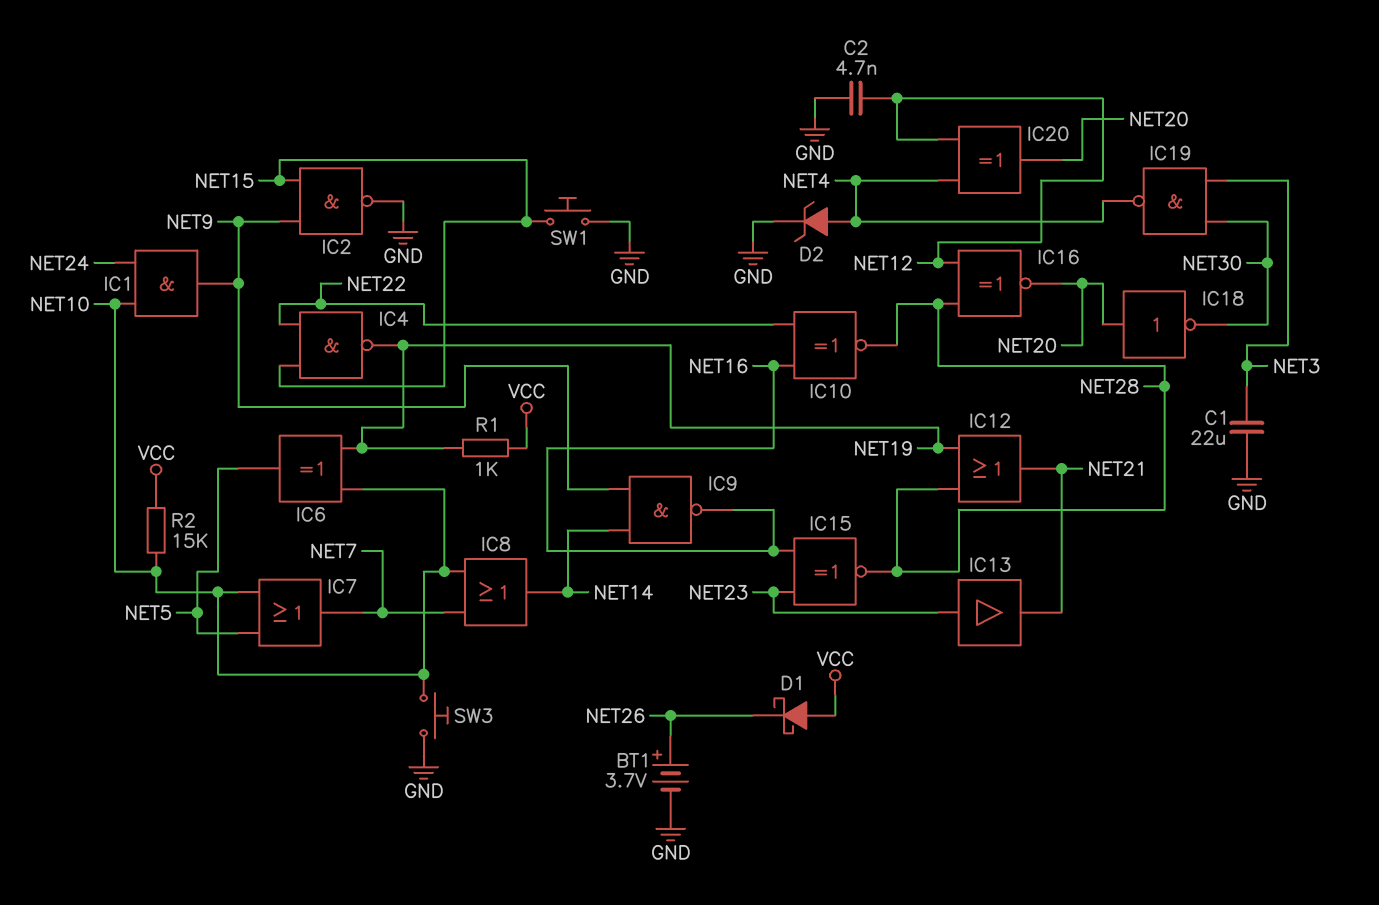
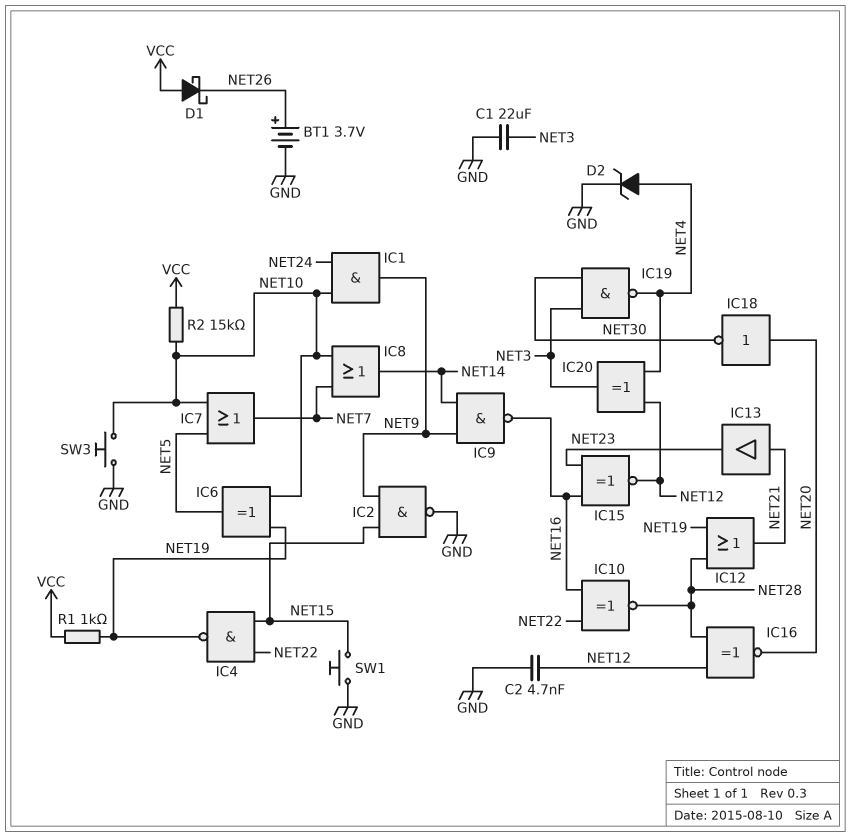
IC13: buffer (in NET23, out NET21) -> buffer (in NET21, out NET23)
IC15: XNOR (in NET16, in NET23, out NET28) -> XNOR (in NET16, in NET23, out NET12)
IC20: XOR (in NET4, in NET12, out NET20) -> XOR (in NET4, in NET12, out NET3)

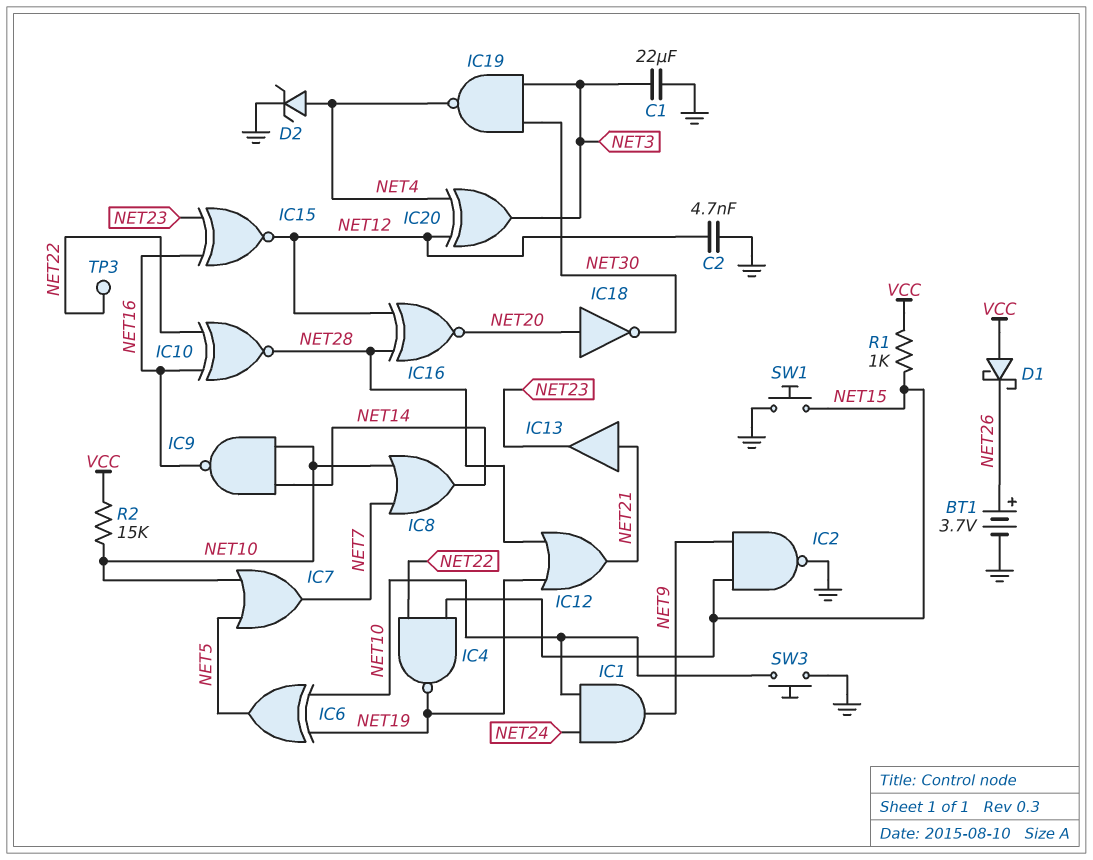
IC9: NAND (in NET9, in NET14, out NET16) -> NAND (in NET10, in NET14, out NET16)
R1: 1k (NET19, VCC) -> 1k (NET15, VCC)
TP3: none -> test point (NET22)

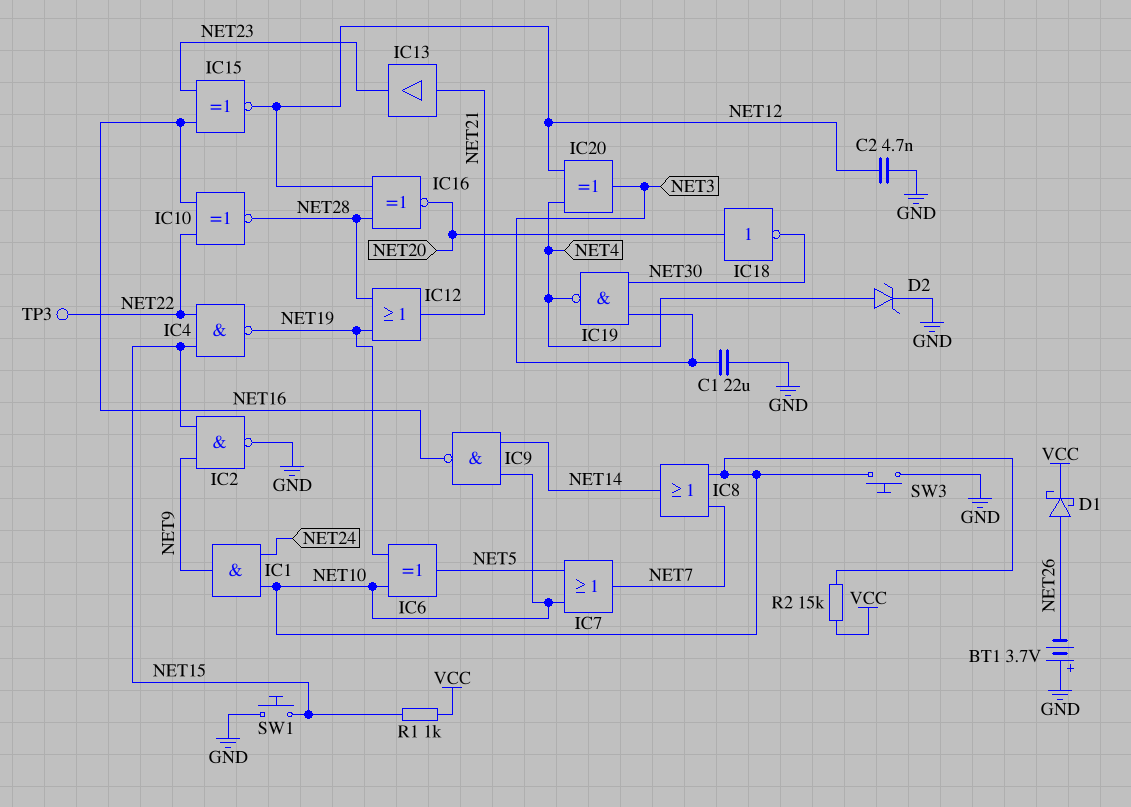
BT1: 3.7V (plus NET26, minus GND) -> 3.7V (plus GND, minus NET26)
D1: schottky (A VCC, K NET26) -> schottky (A NET26, K VCC)

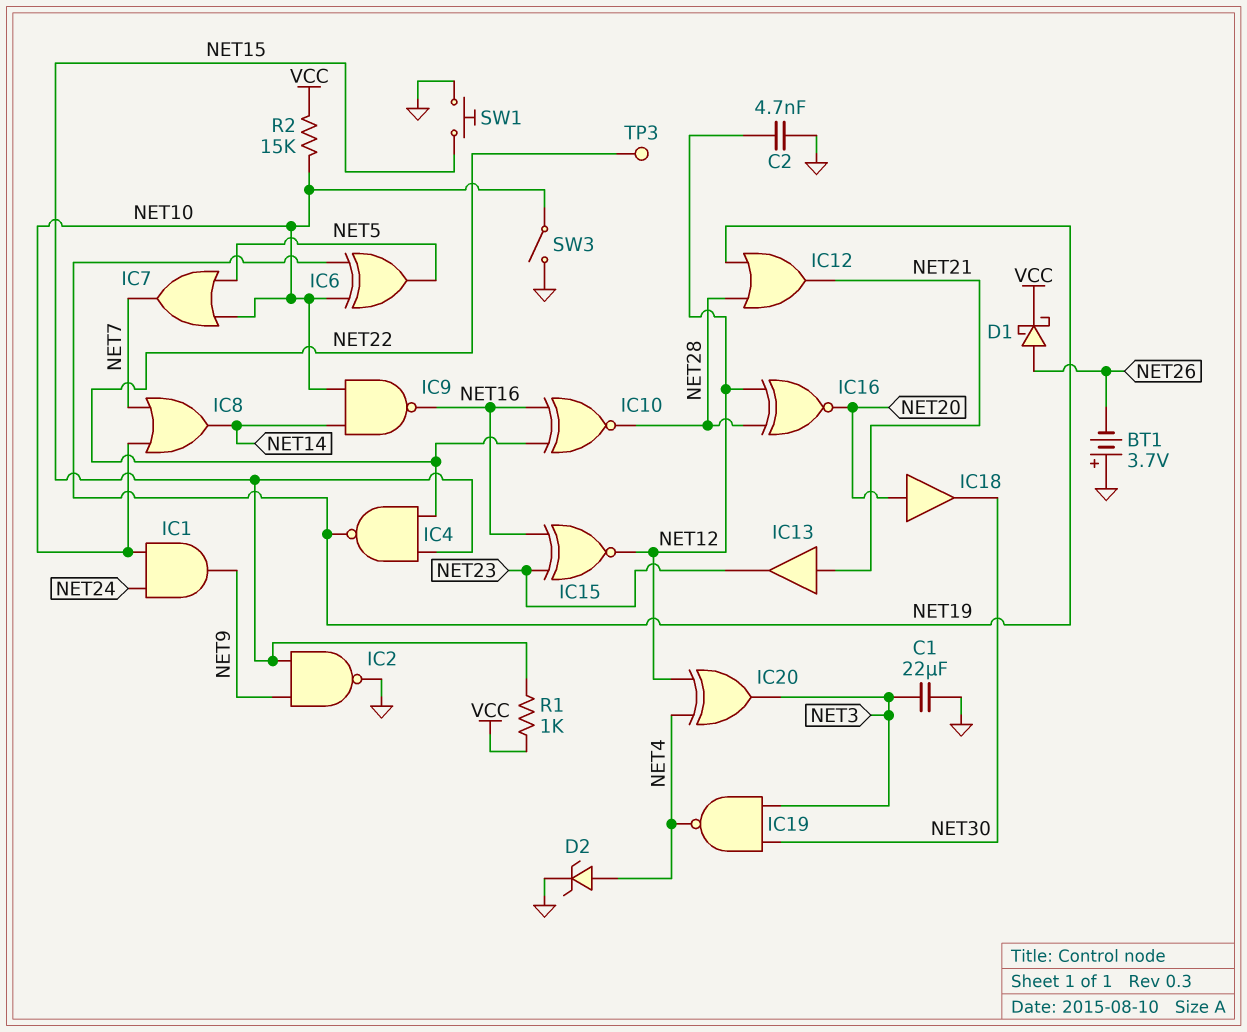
IC18: NOT (in NET20, out NET30) -> buffer (in NET20, out NET30)
SW3: button (GND, NET10) -> switch (GND, NET10)

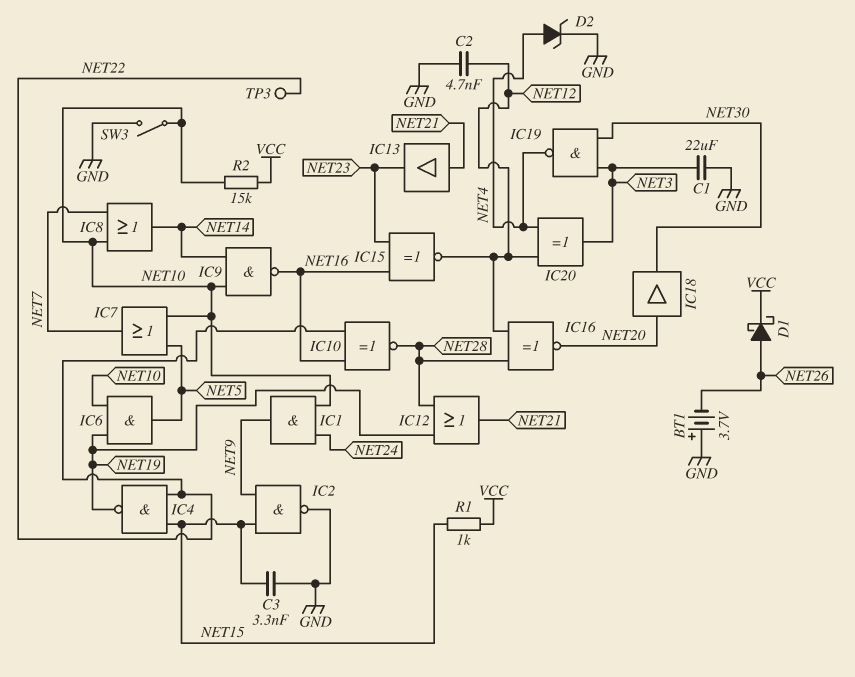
C3: none -> 3.3nF (GND, NET15)
IC6: XOR (in NET10, in NET19, out NET5) -> AND (in NET10, in NET19, out NET5)
SW1: button (GND, NET15) -> none

